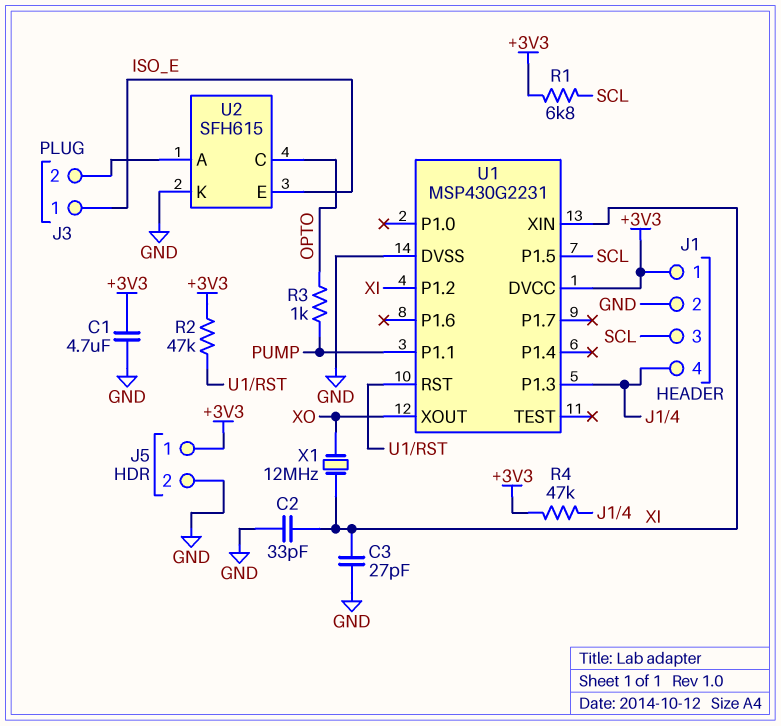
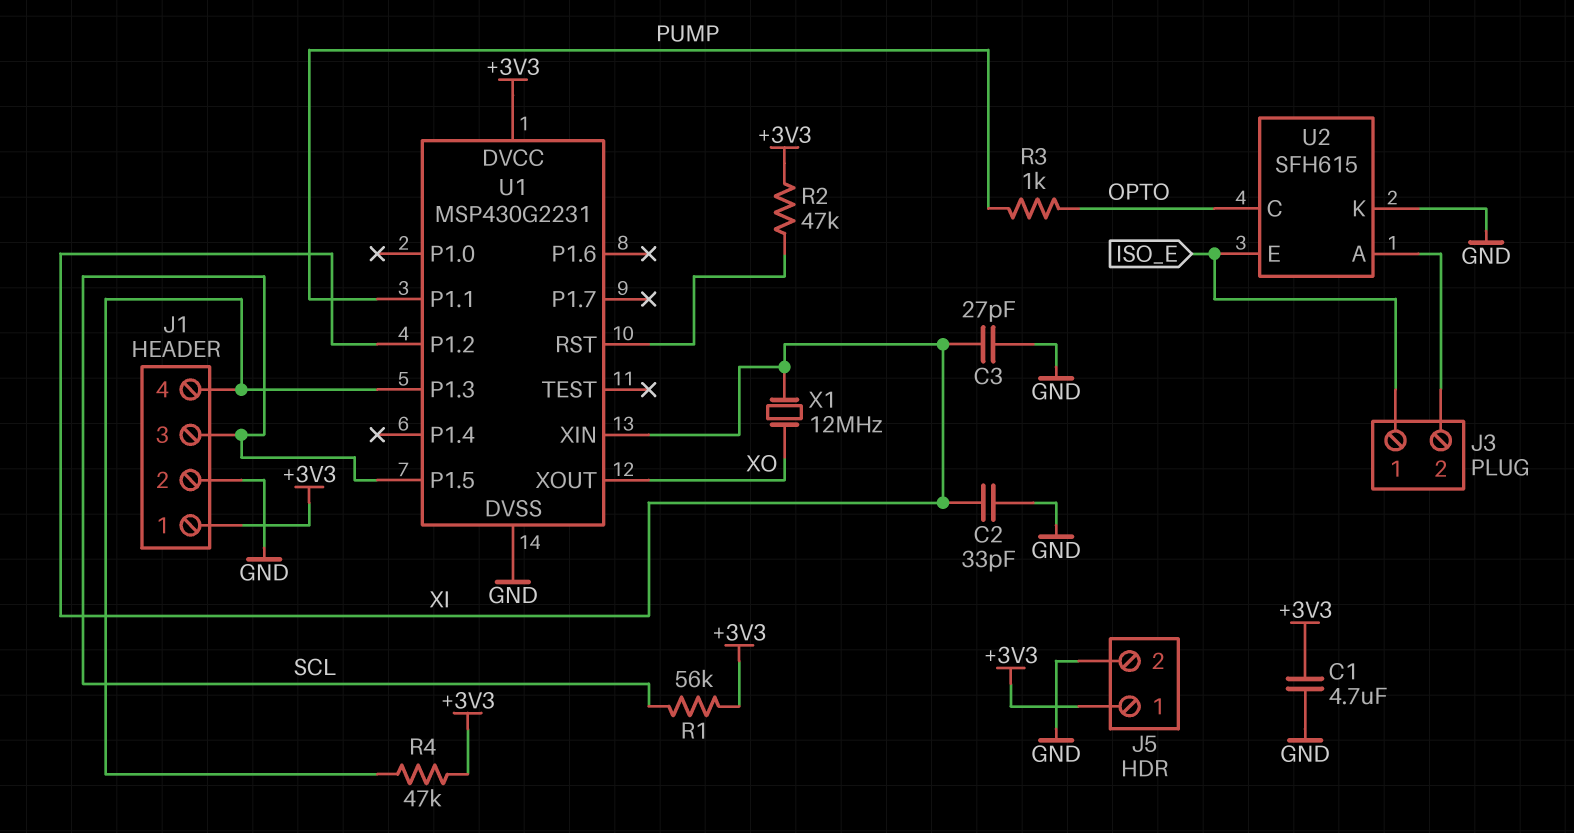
R1: 6.8k (+3V3, SCL) -> 56k (+3V3, SCL)

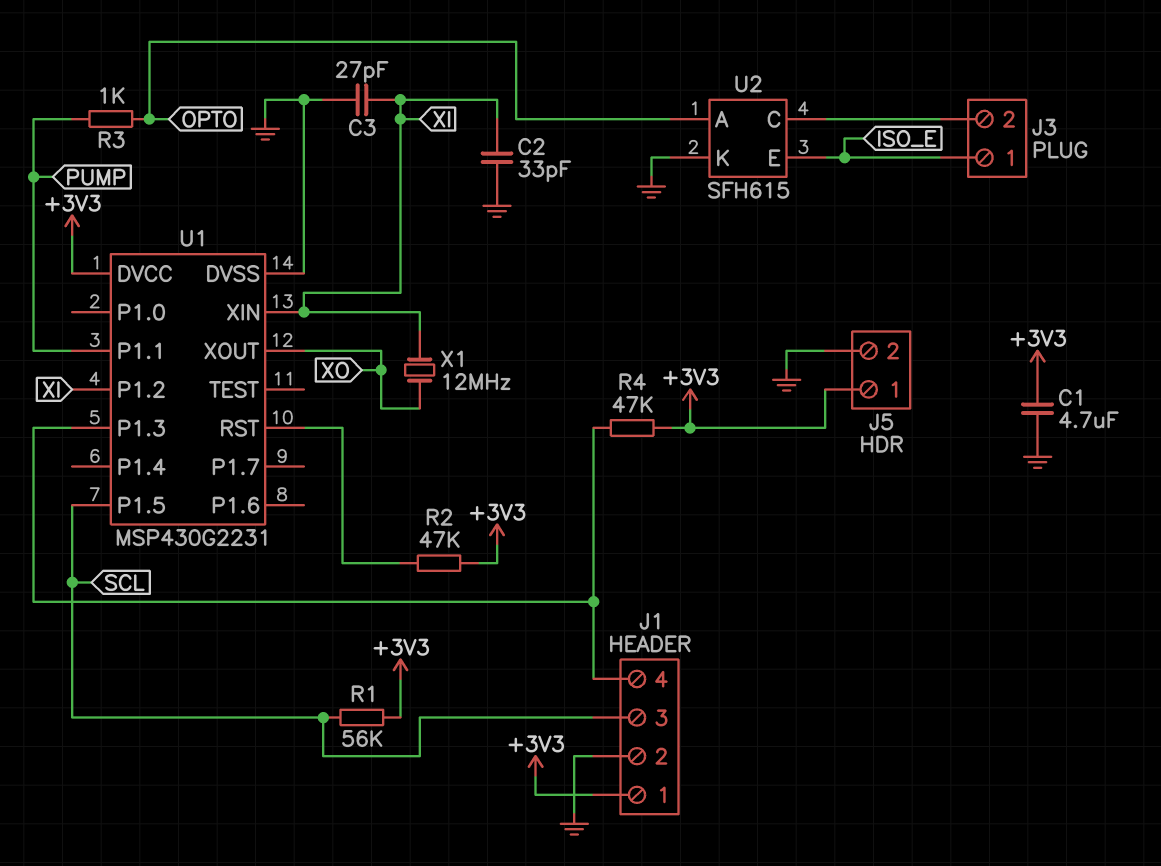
U2 pin A: J3/2 -> OPTO
U2 pin C: OPTO -> J3/2

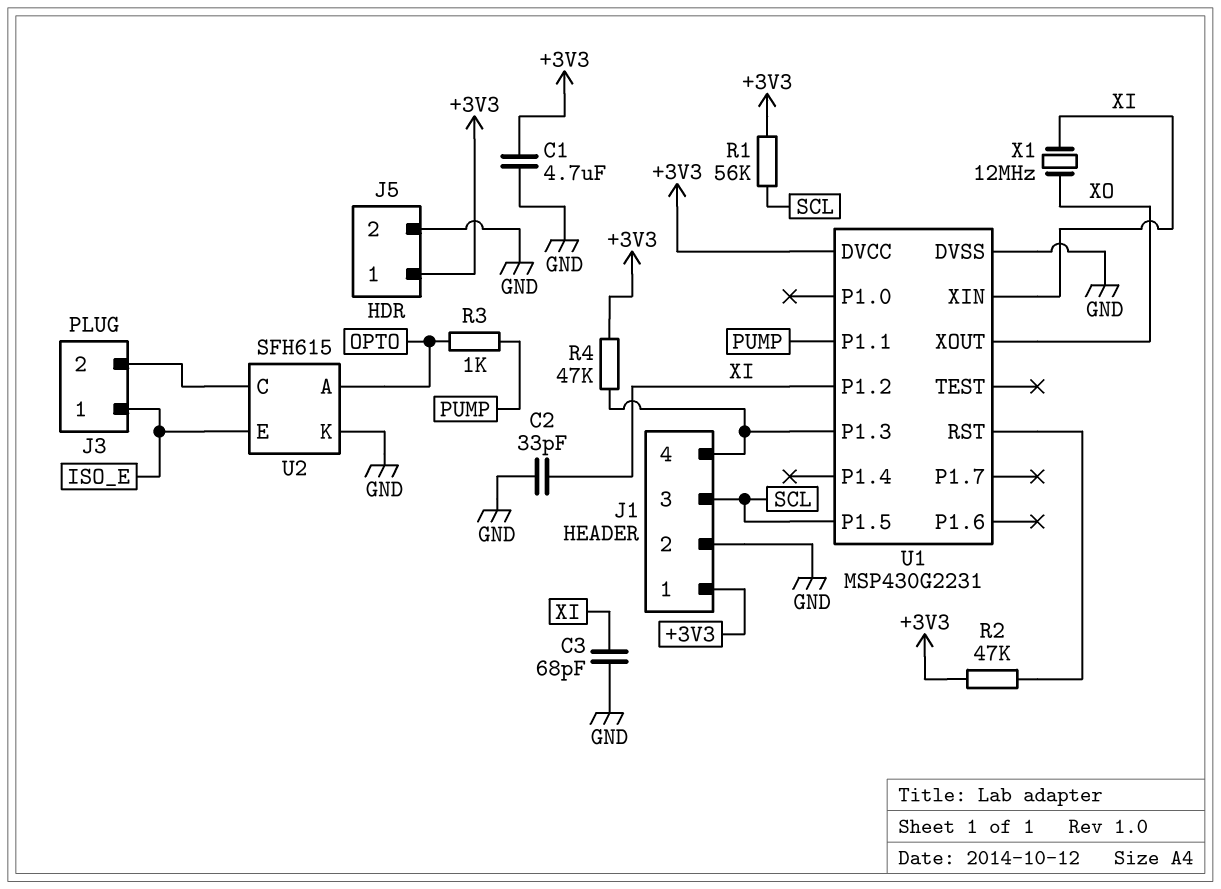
C3: 27pF (GND, XI) -> 68pF (GND, XI)

